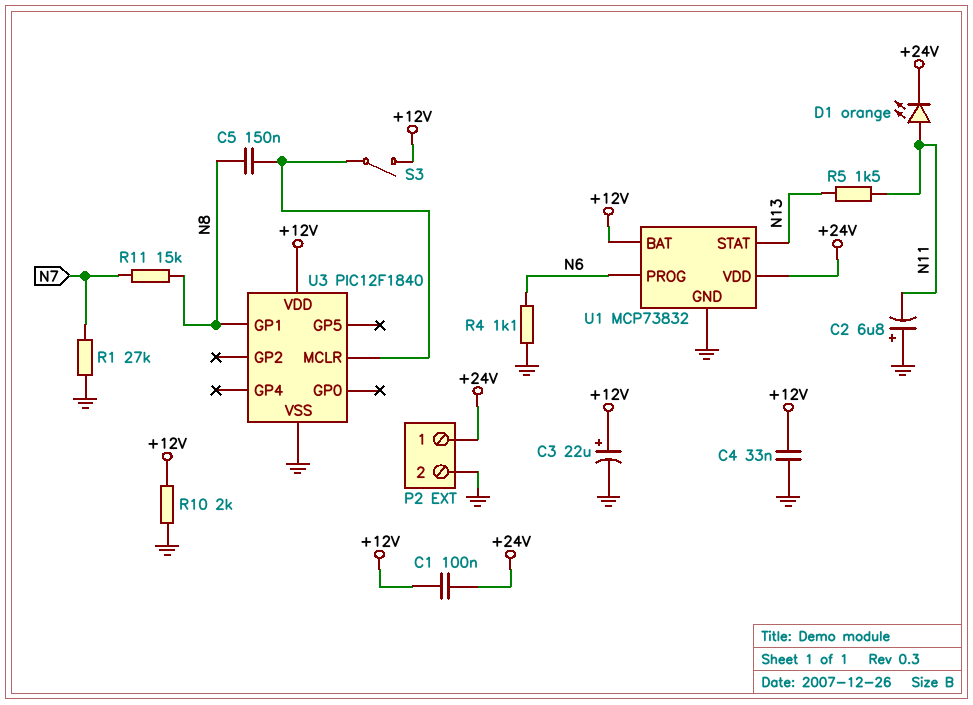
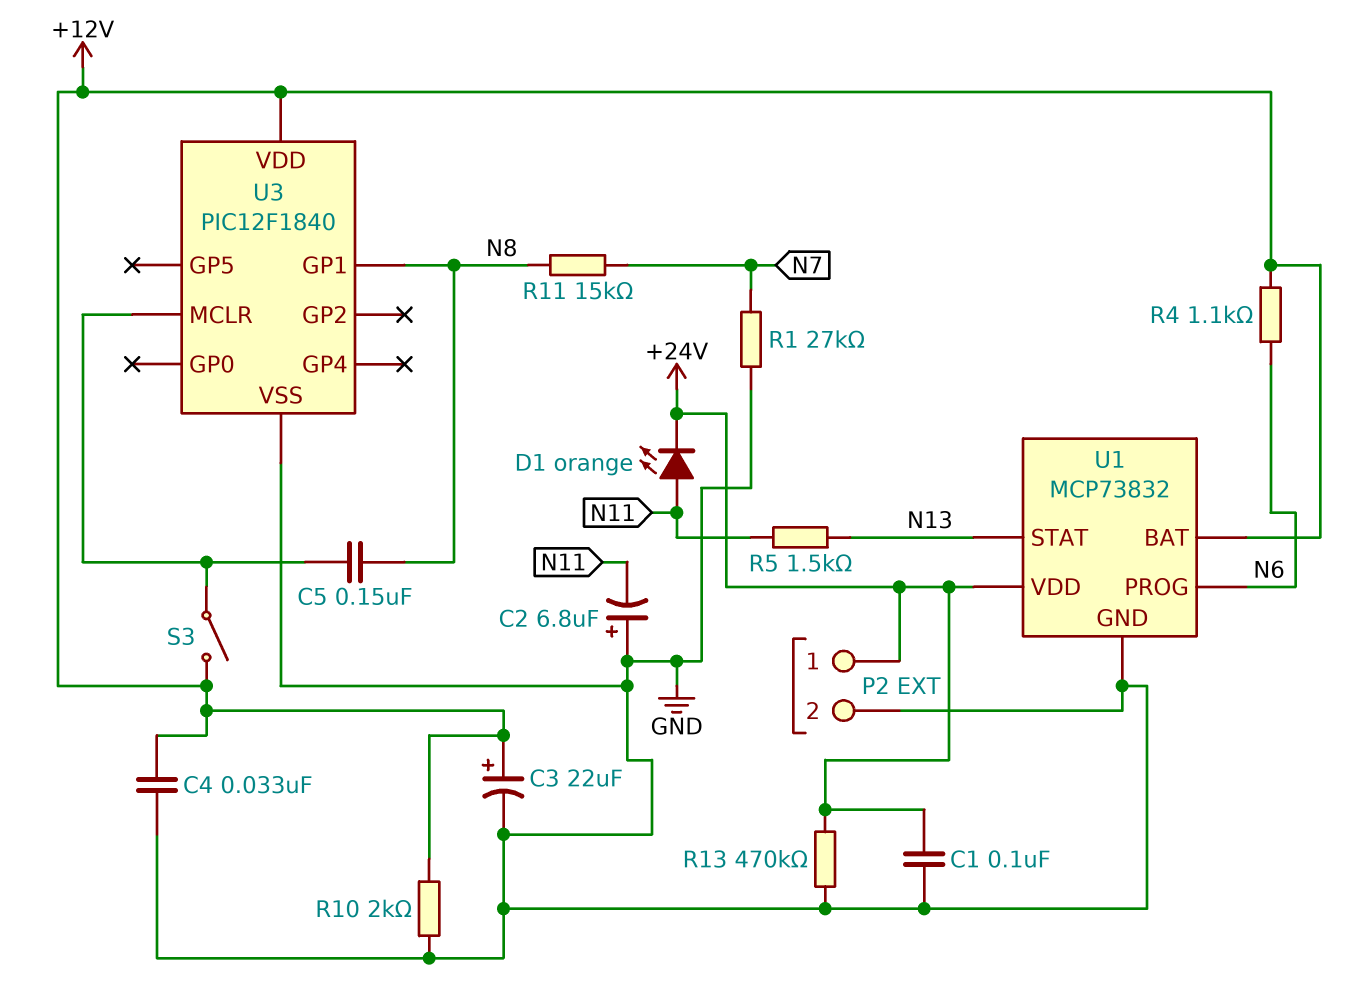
C1: 100nF (+12V, +24V) -> 100nF (+24V, GND)
R4: 1.1k (GND, N6) -> 1.1k (+12V, N6)
R13: none -> 470k (+24V, GND)

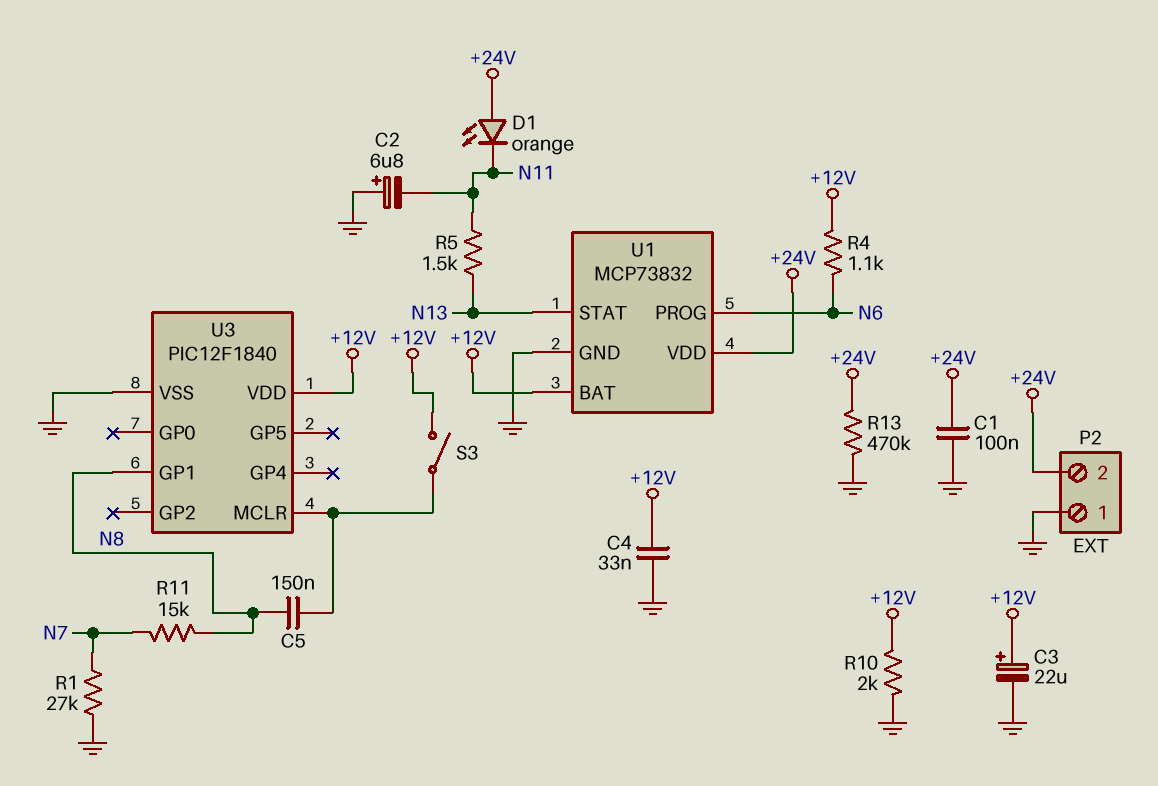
D1: LED orange (A N11, K +24V) -> LED orange (A +24V, K N11)
P2 pin 1: +24V -> GND
P2 pin 2: GND -> +24V

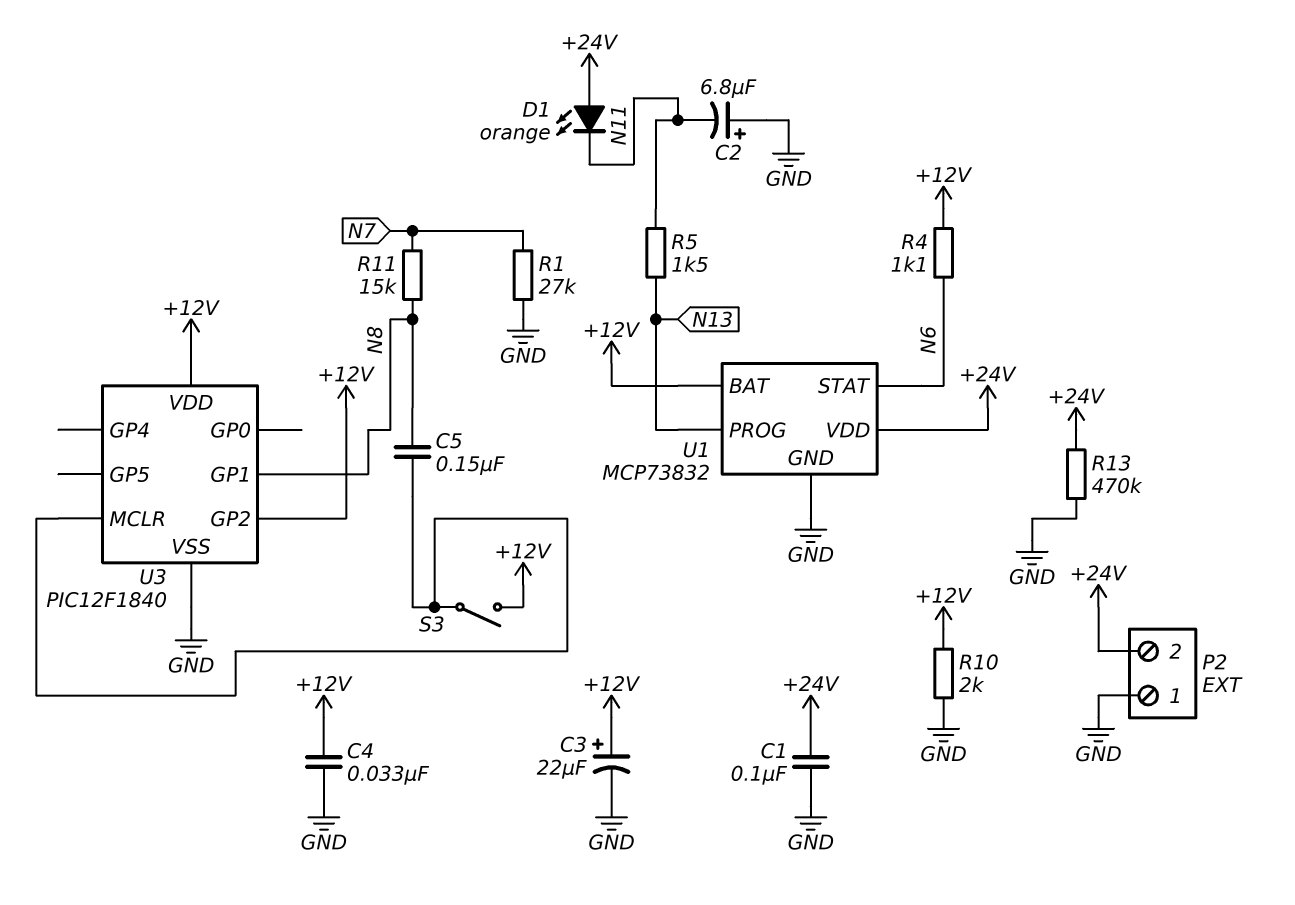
U1 pin PROG: N6 -> N13
U1 pin STAT: N13 -> N6
U3 pin GP2: none -> +12V

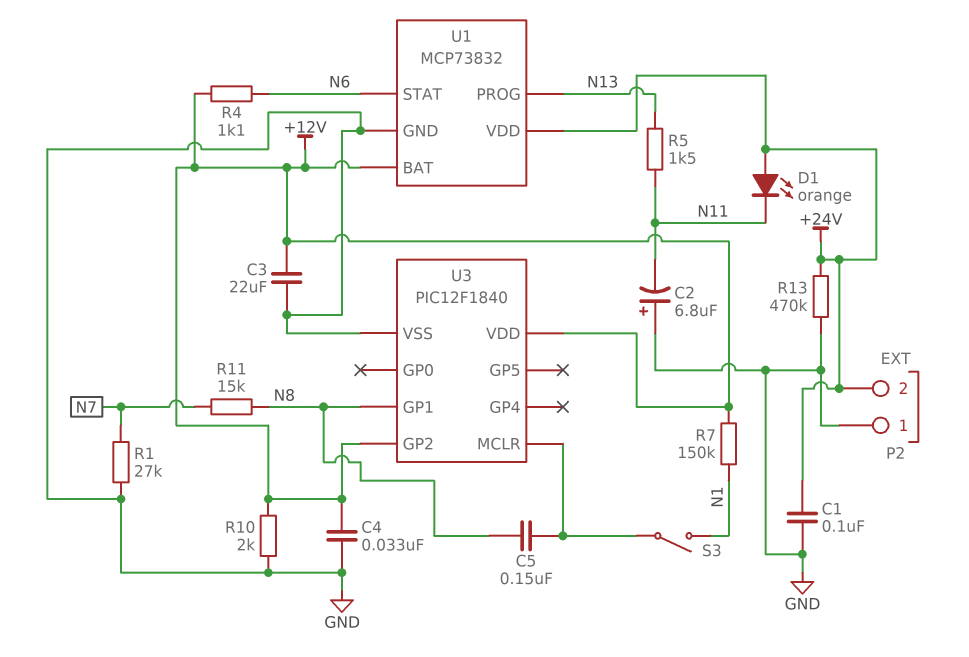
C3: 22uF (plus +12V, minus GND) -> 22uF (+12V, GND)
R7: none -> 150k (+12V, N1)
S3: switch (+12V, U3/MCLR) -> switch (N1, U3/MCLR)

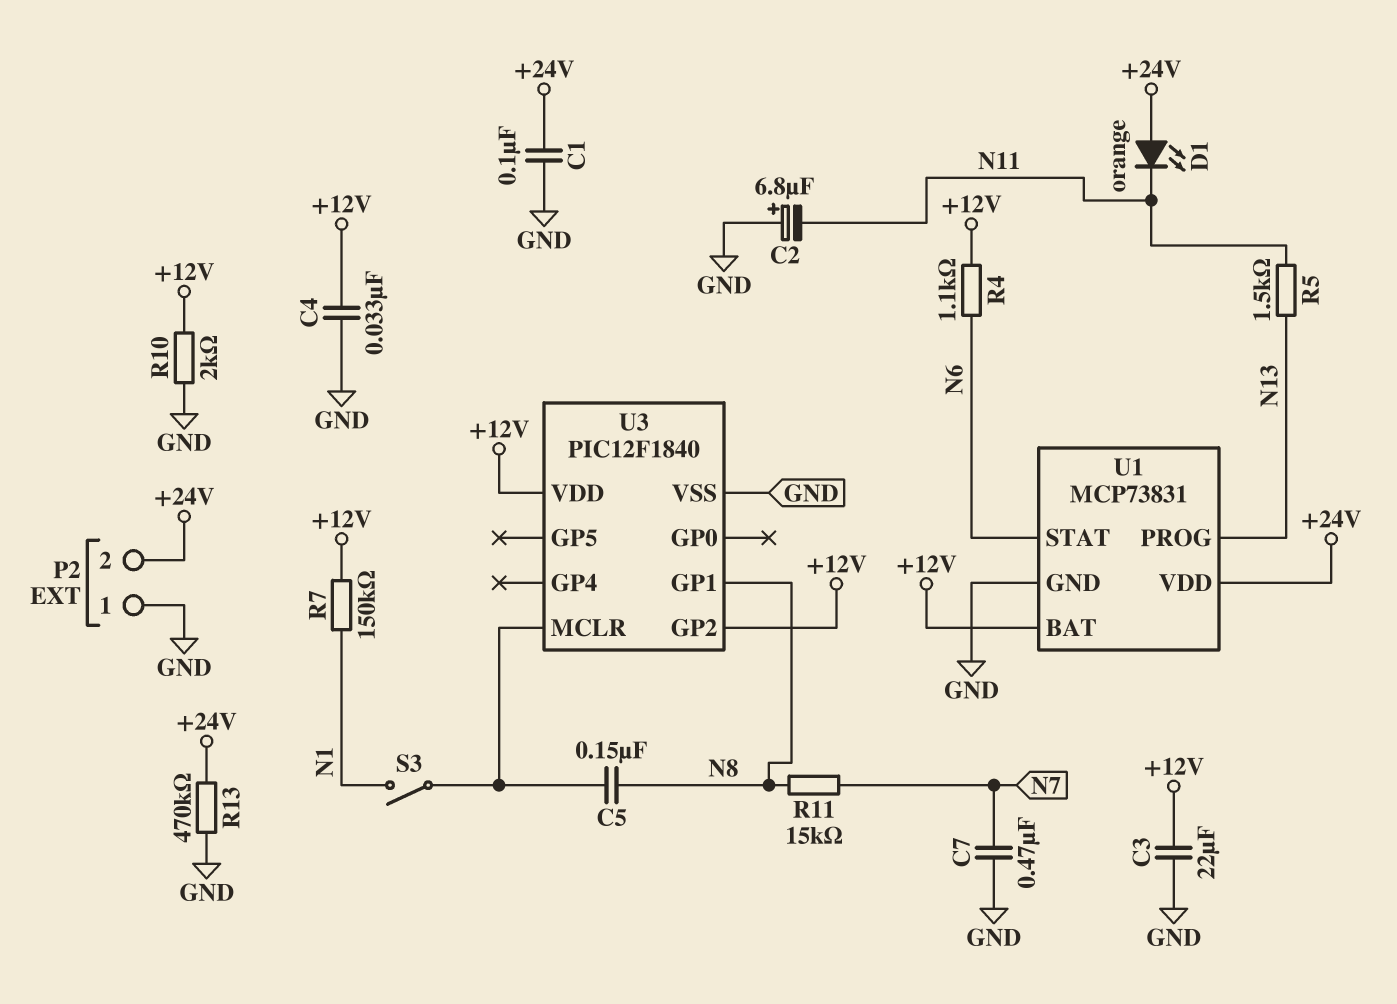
C7: none -> 470nF (GND, N7)
R1: 27k (GND, N7) -> none
U1: MCP73832 -> MCP73831

